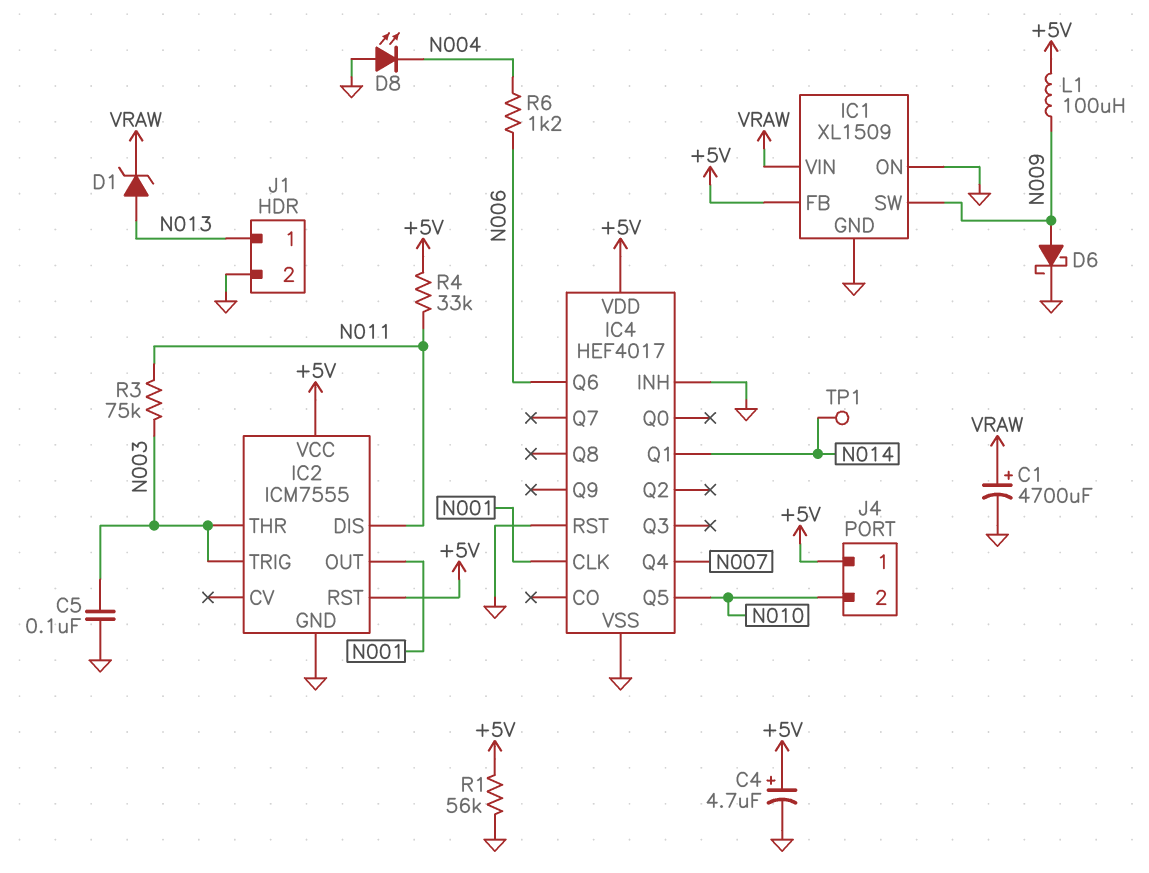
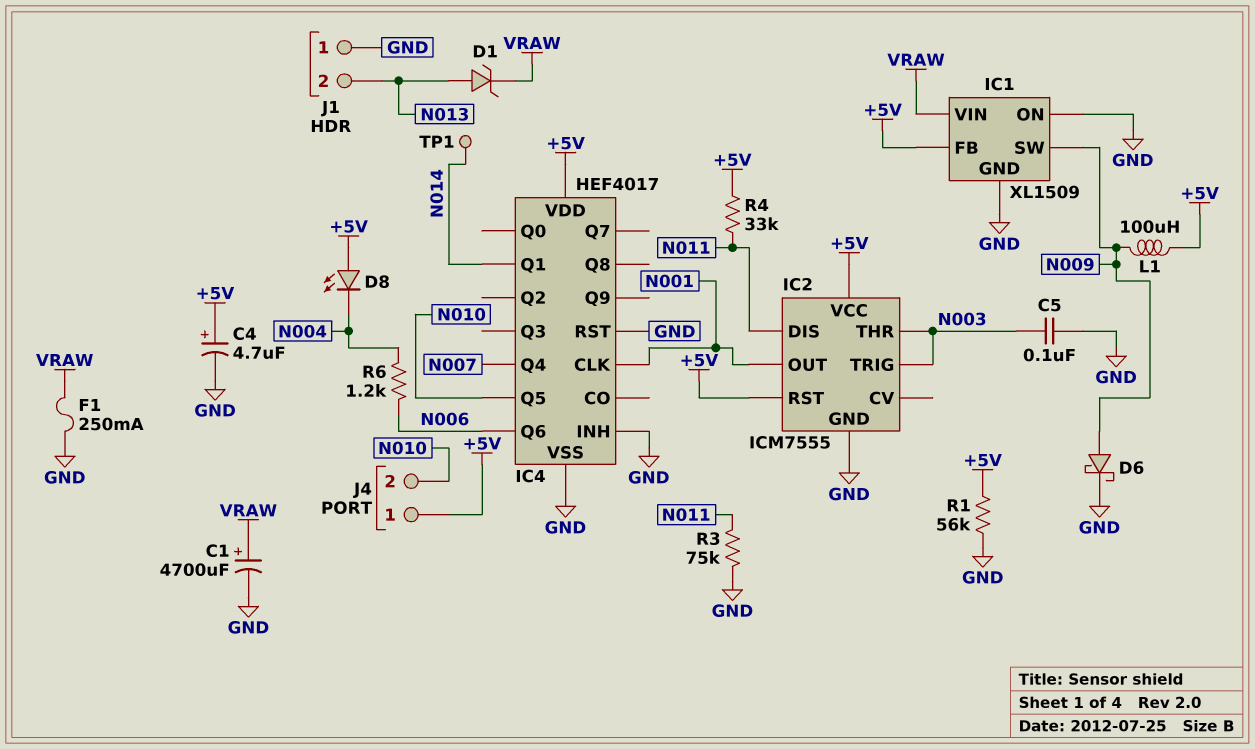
D8: LED (A GND, K N004) -> LED (A +5V, K N004)
F1: none -> 250mA (GND, VRAW)
J1 pin 1: N013 -> GND
J1 pin 2: GND -> N013
R3: 75k (N003, N011) -> 75k (GND, N011)

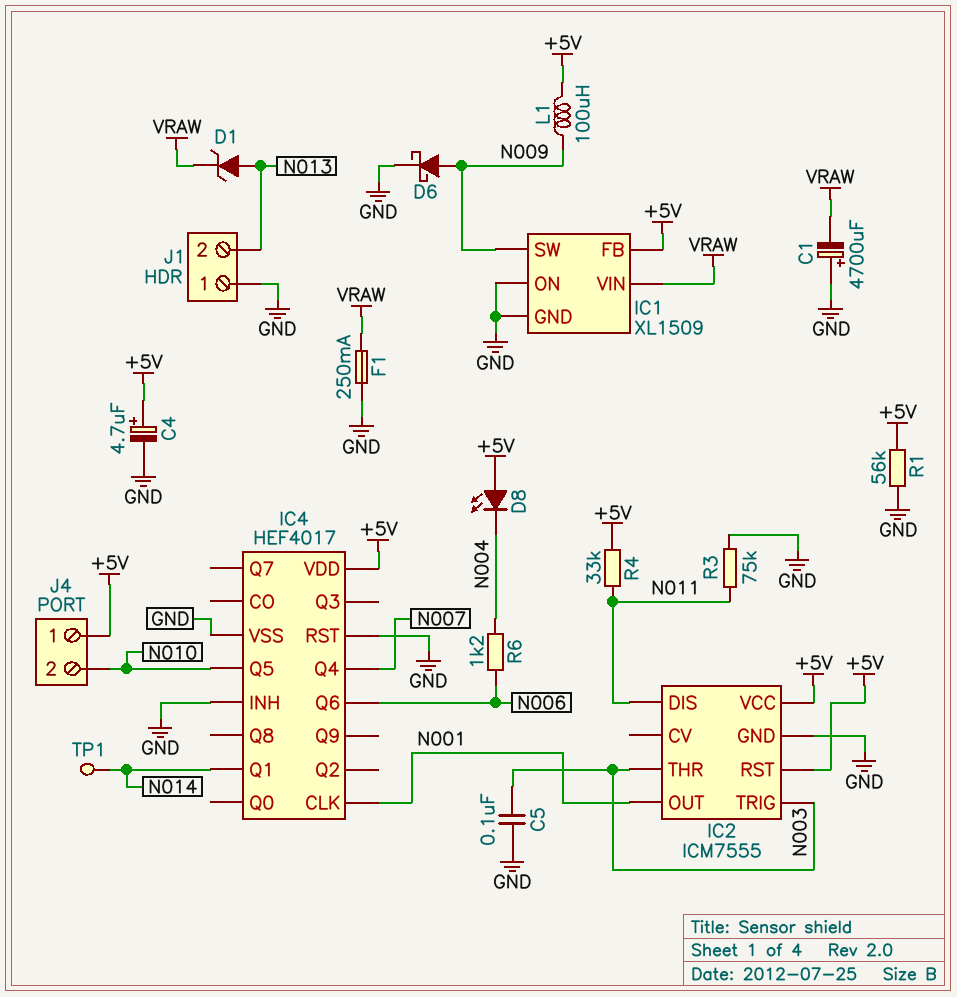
C1: 4700uF (plus VRAW, minus GND) -> 4700uF (plus GND, minus VRAW)

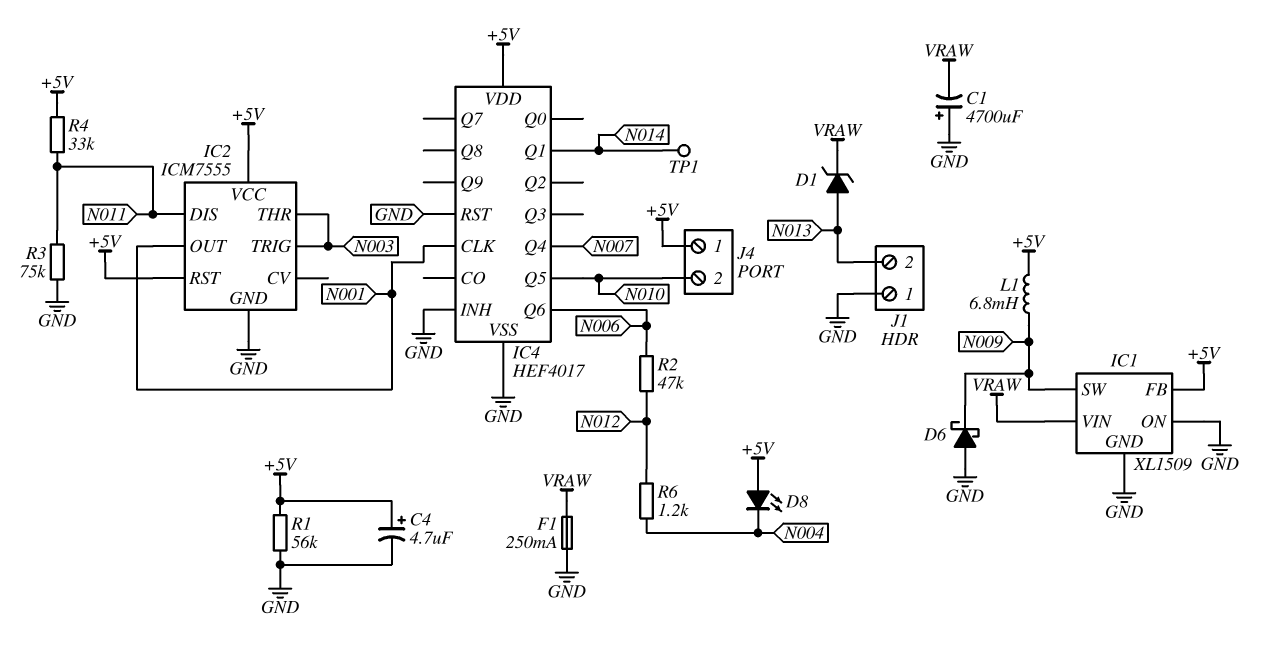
C5: 100nF (GND, N003) -> none
D6: schottky (A N009, K GND) -> schottky (A GND, K N009)
L1: 100uH (+5V, N009) -> 6.8mH (+5V, N009)
R2: none -> 47k (N006, N012)
R6: 1.2k (N004, N006) -> 1.2k (N004, N012)

